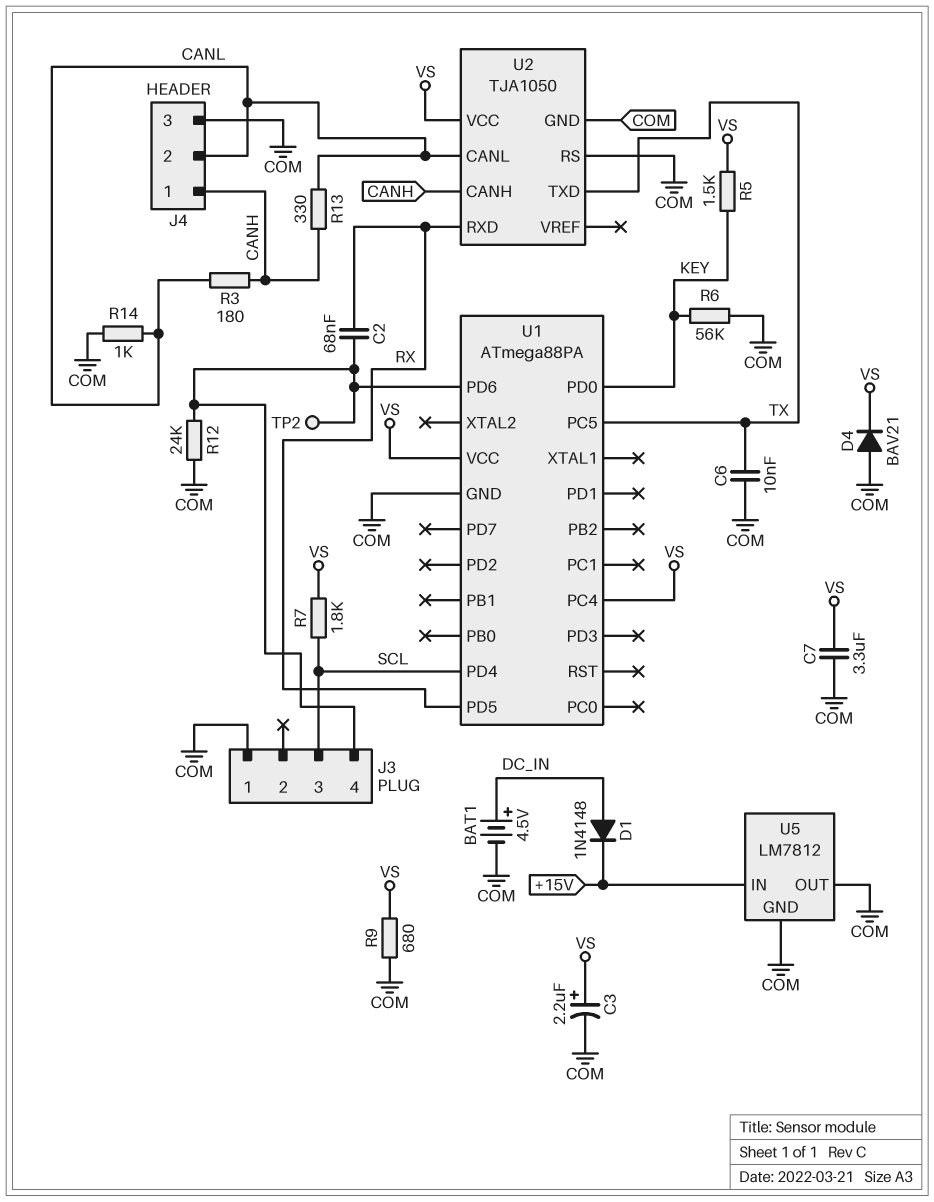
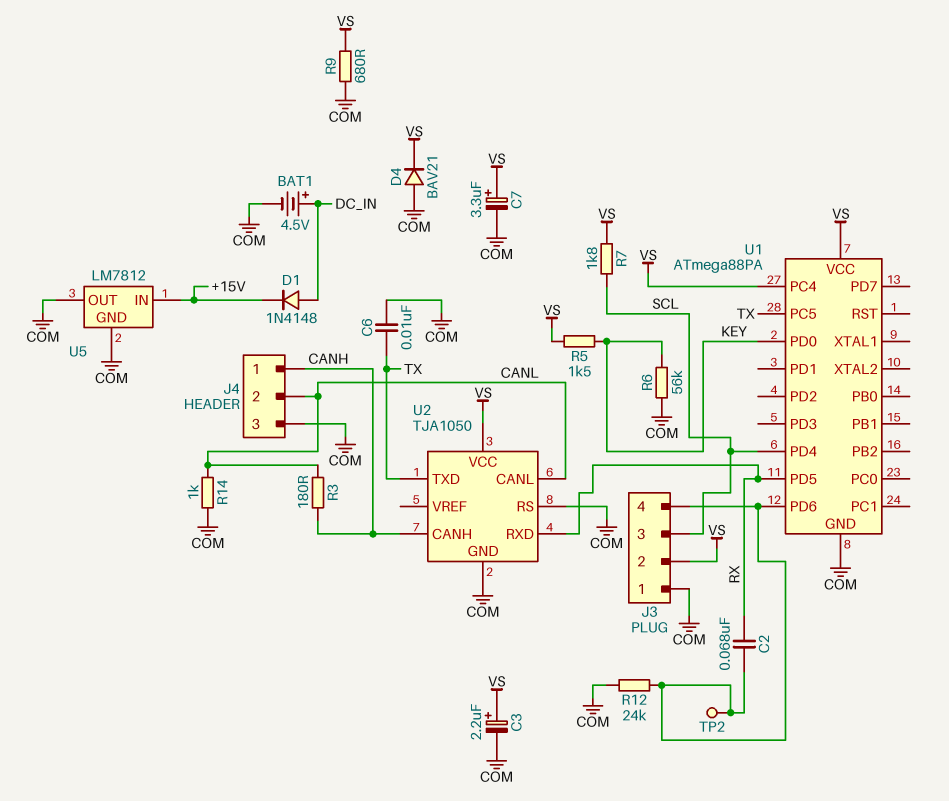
C7: 3.3uF (COM, VS) -> 3.3uF (plus VS, minus COM)
J3 pin 2: none -> VS
R13: 330 (CANH, CANL) -> none

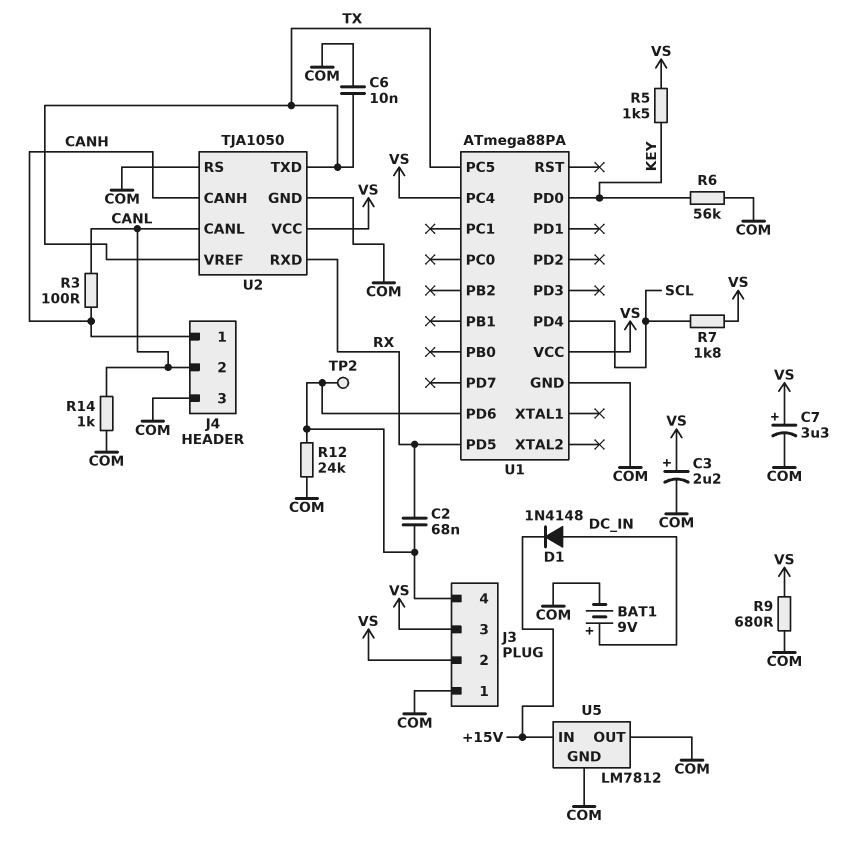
BAT1: 4.5V (plus DC_IN, minus COM) -> 9V (plus DC_IN, minus COM)
D4: diode BAV21 (A COM, K VS) -> none
J3 pin 3: SCL -> VS
R3: 180 (CANH, CANL) -> 100 (CANH, CANL)
U2 pin VREF: none -> TX

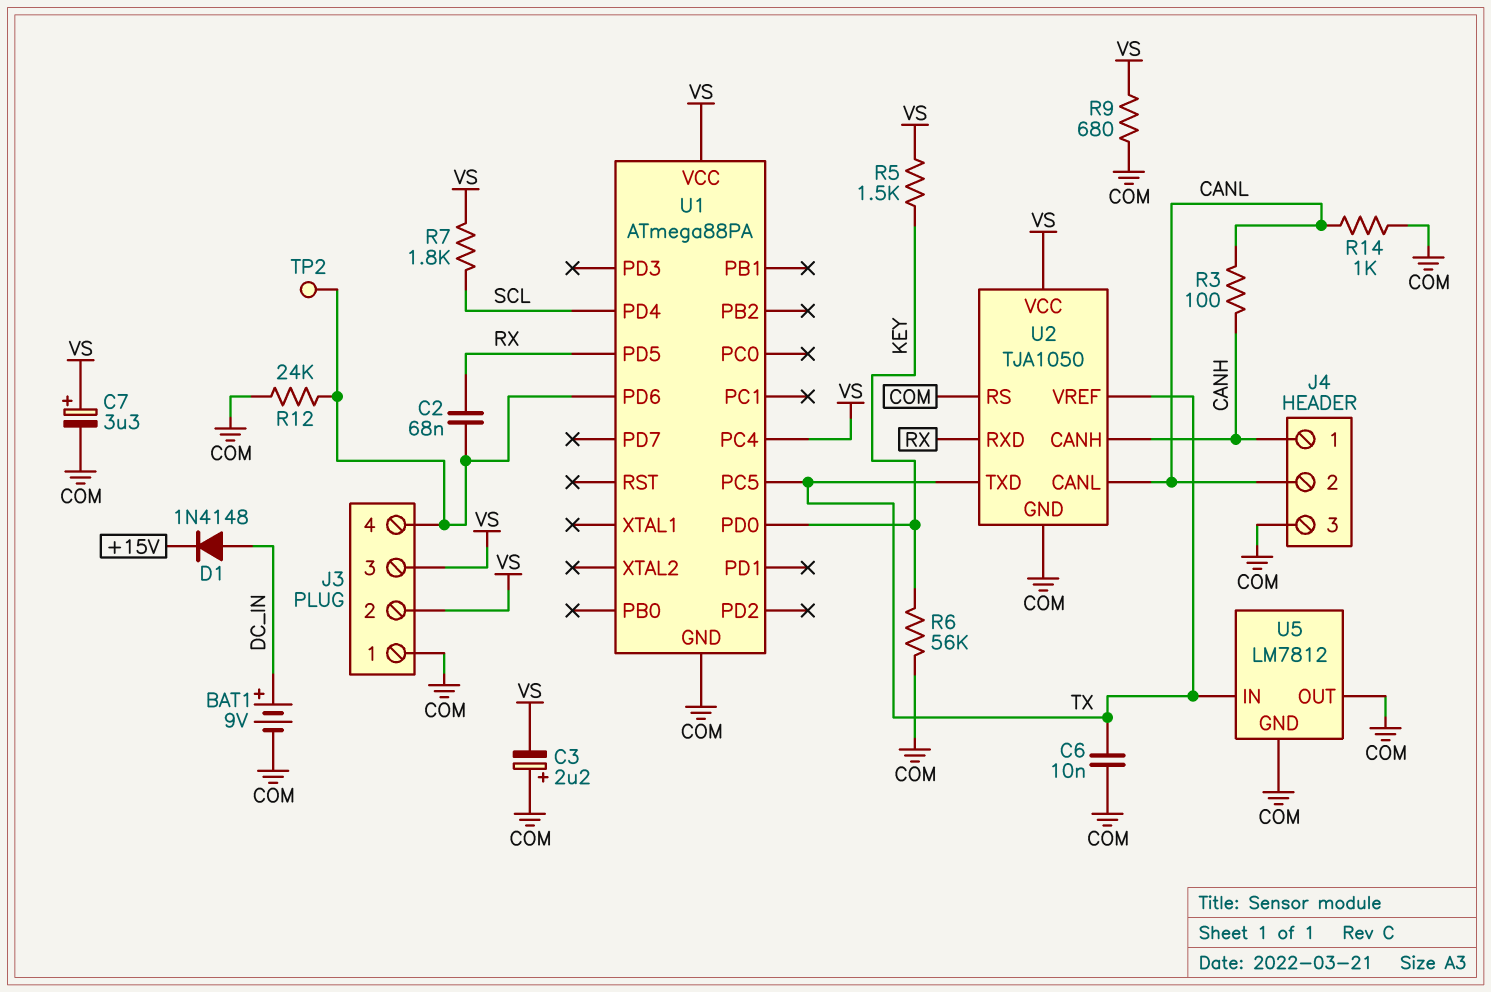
C3: 2.2uF (plus VS, minus COM) -> 2.2uF (plus COM, minus VS)
U5 pin IN: +15V -> TX

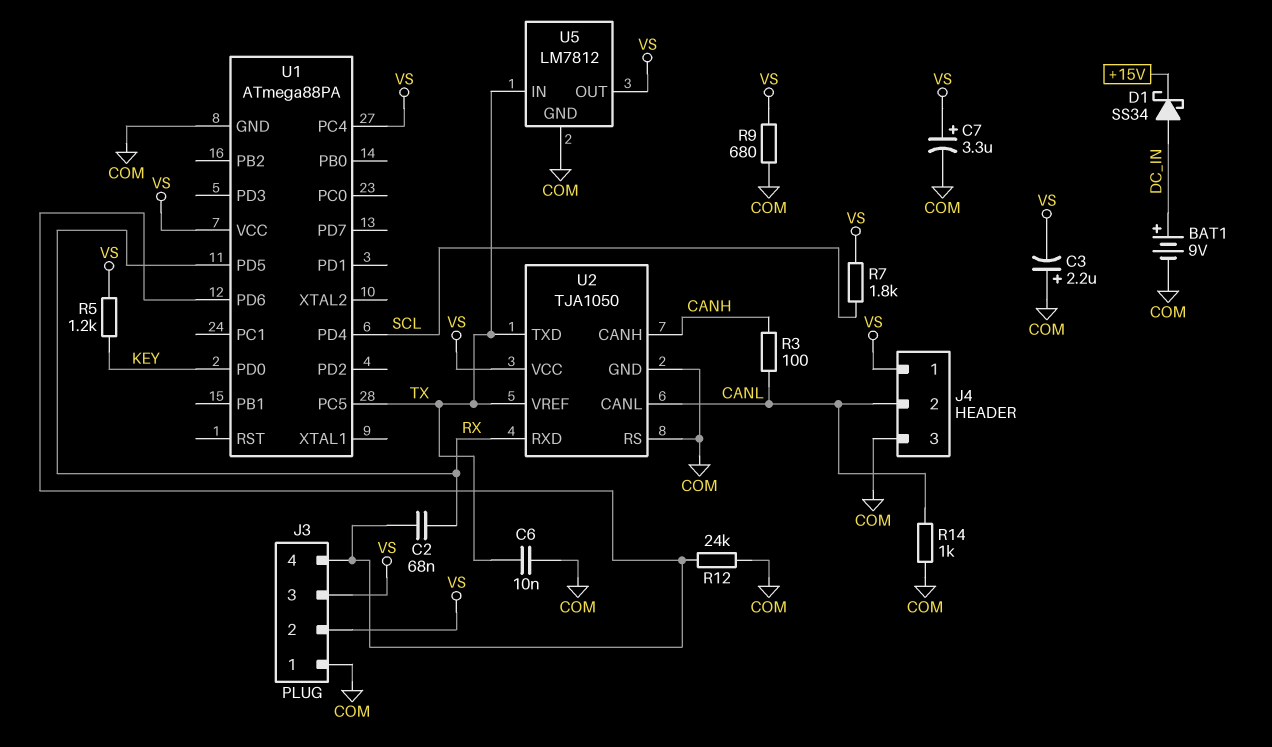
D1: diode 1N4148 (A DC_IN, K +15V) -> schottky SS34 (A DC_IN, K +15V)
J4 pin 1: CANH -> VS
R5: 1.5k (KEY, VS) -> 1.2k (KEY, VS)
R6: 56k (COM, KEY) -> none
TP2: test point (J3/4) -> none
U5 pin OUT: COM -> VS

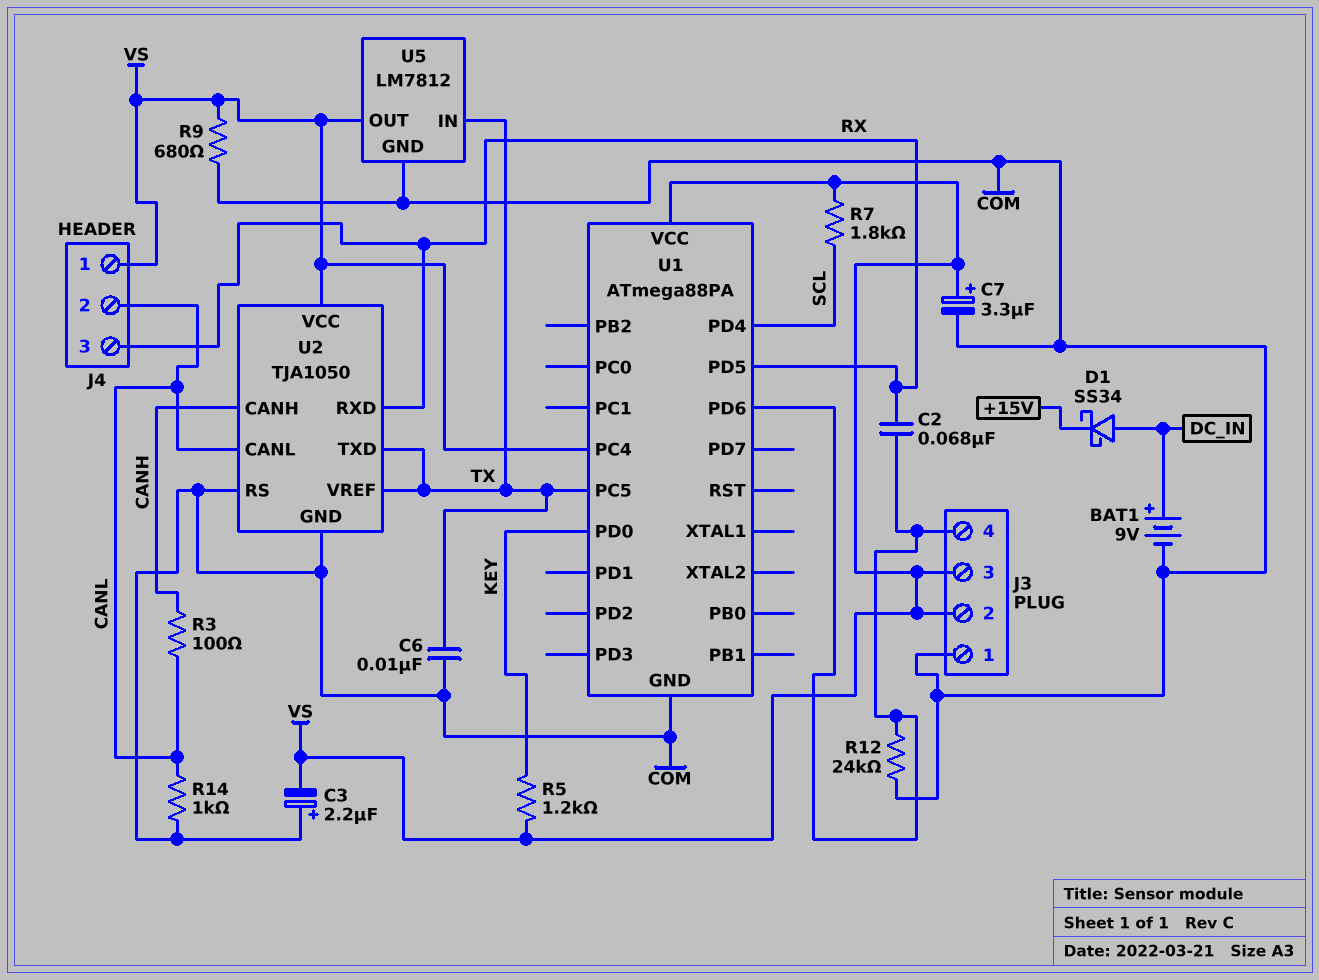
J4 pin 3: COM -> RX

